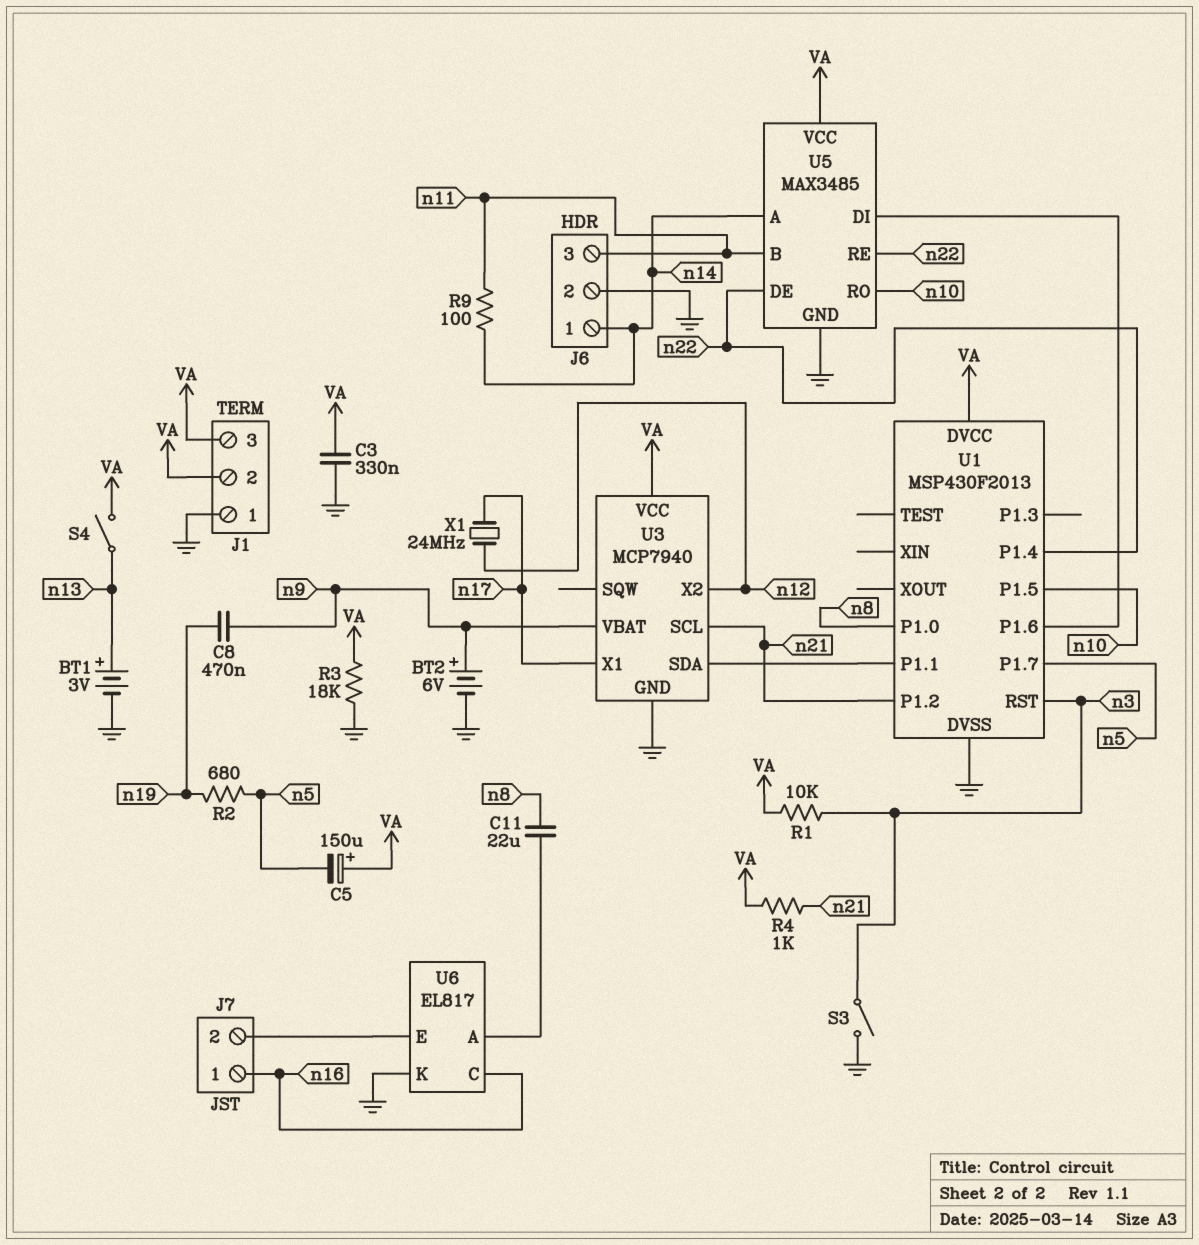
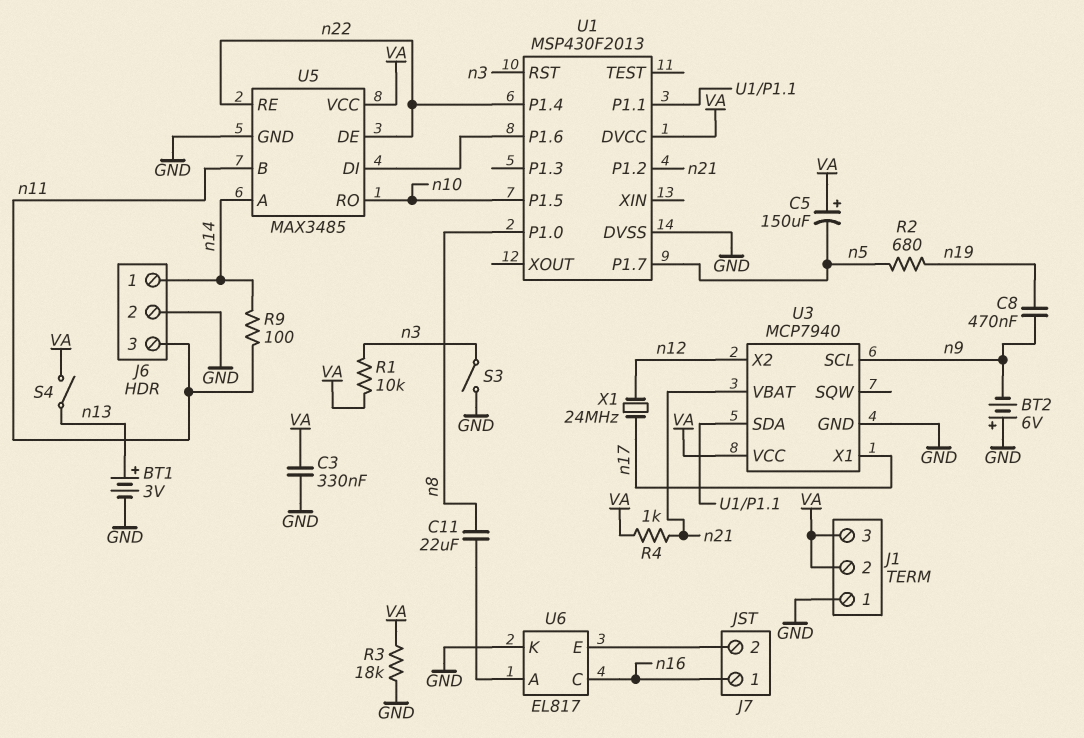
BT2: 6V (plus n9, minus GND) -> 6V (plus GND, minus n9)
U3 pin SCL: n21 -> n9
U3 pin VBAT: n9 -> n21

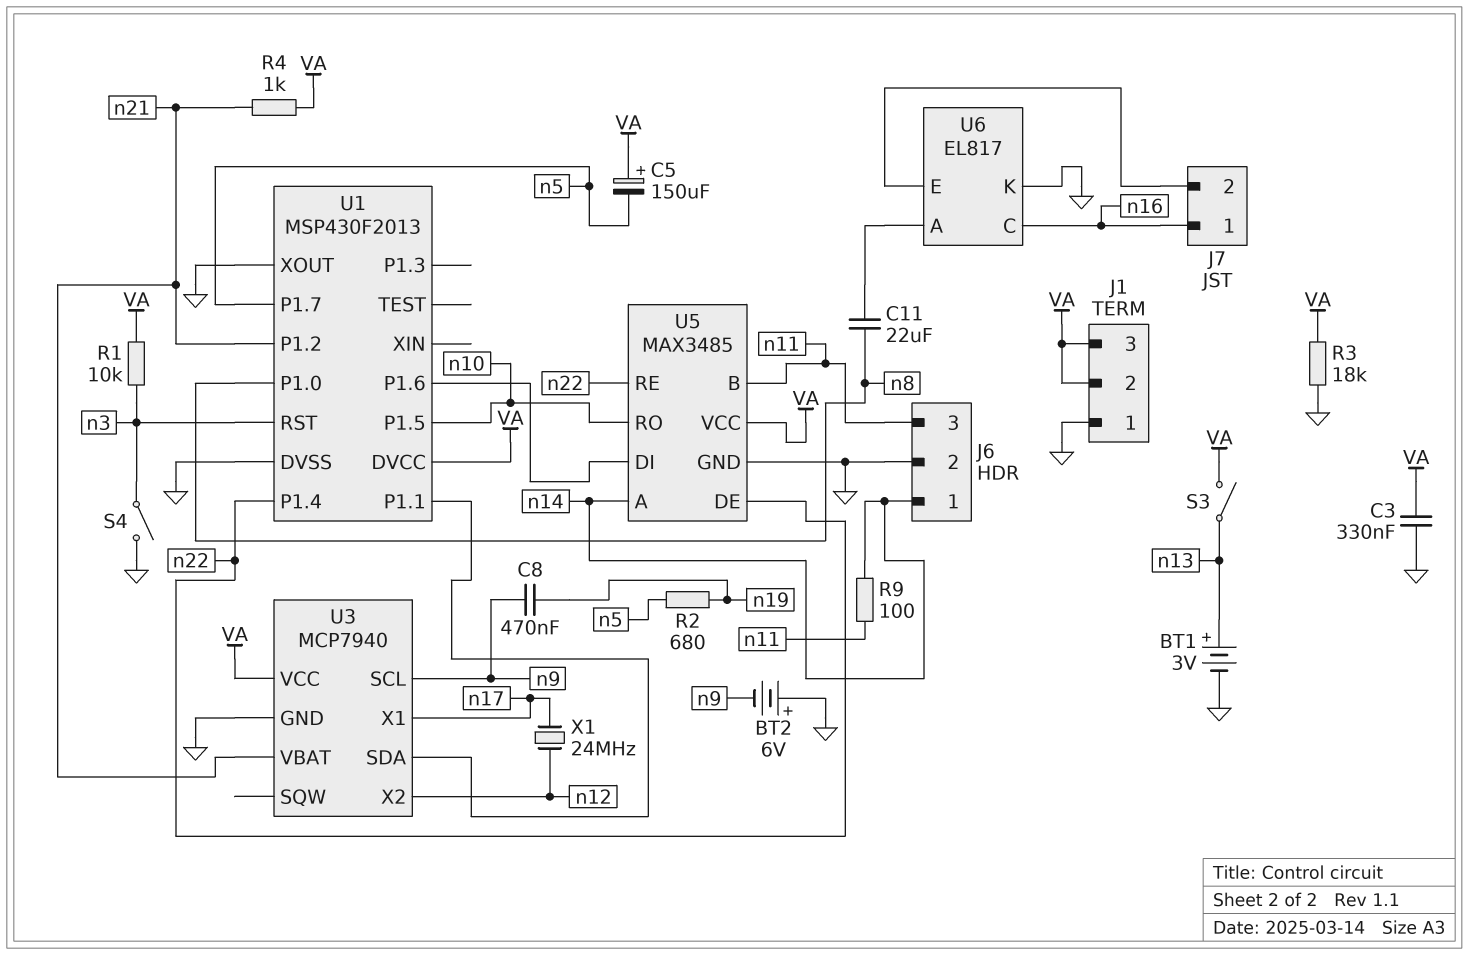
S3: switch (GND, n3) -> switch (VA, n13)
S4: switch (VA, n13) -> switch (GND, n3)
U1 pin XOUT: none -> GND

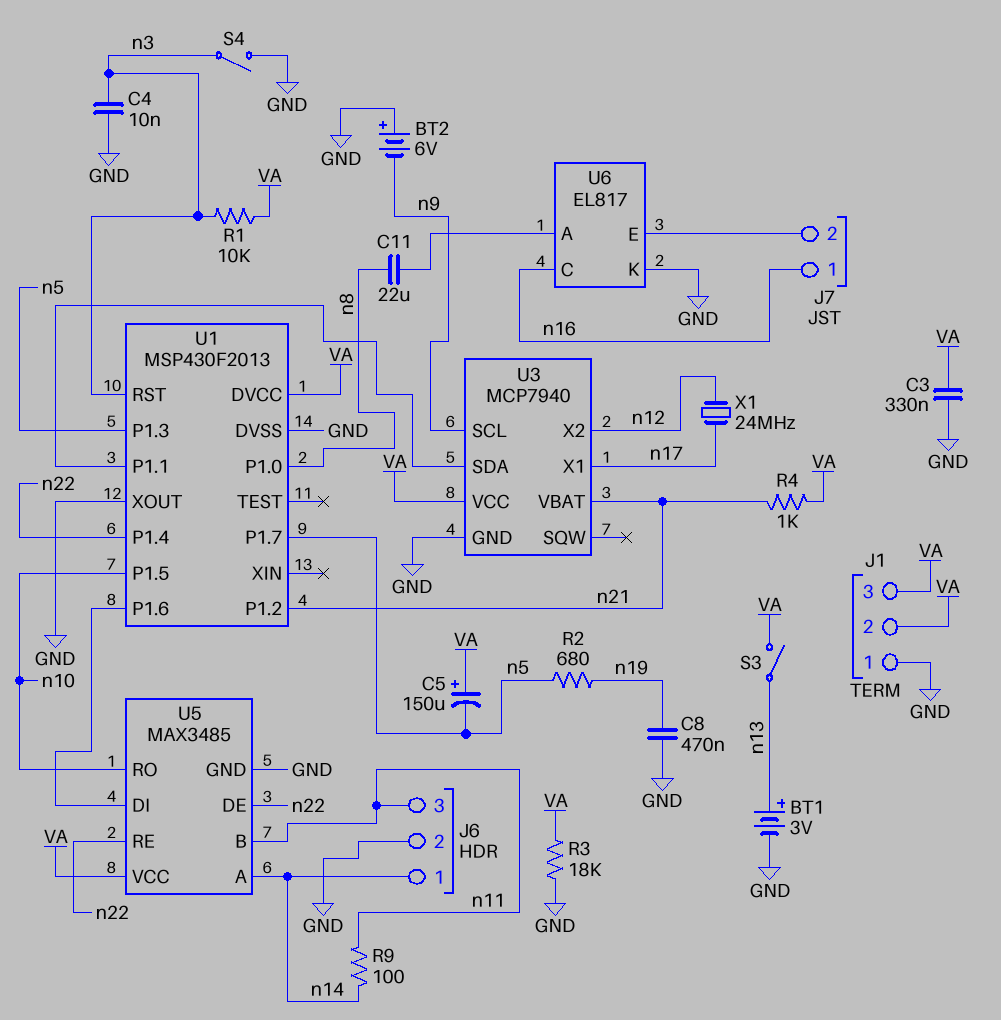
C4: none -> 10nF (GND, n3)
C8: 470nF (n9, n19) -> 470nF (GND, n19)
U1 pin P1.3: none -> n5

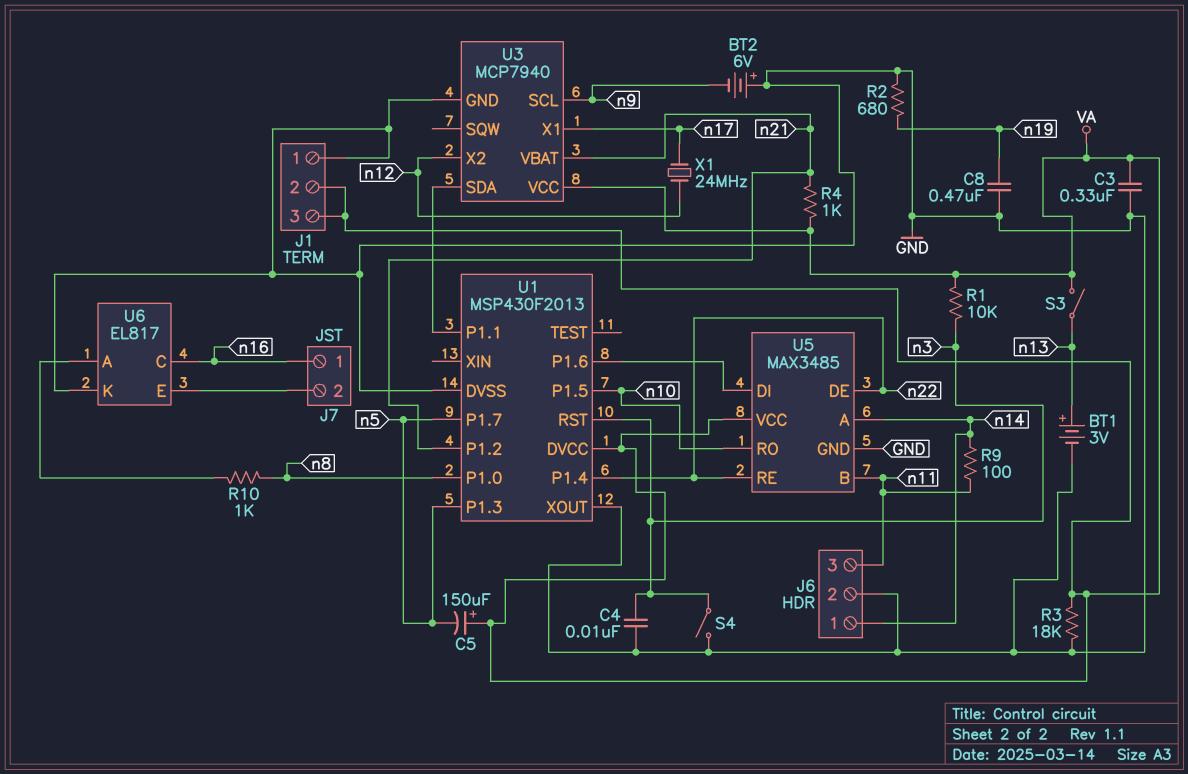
C11: 22uF (U6/A, n8) -> none
R2: 680 (n5, n19) -> 680 (GND, n19)
R10: none -> 1k (U6/A, n8)

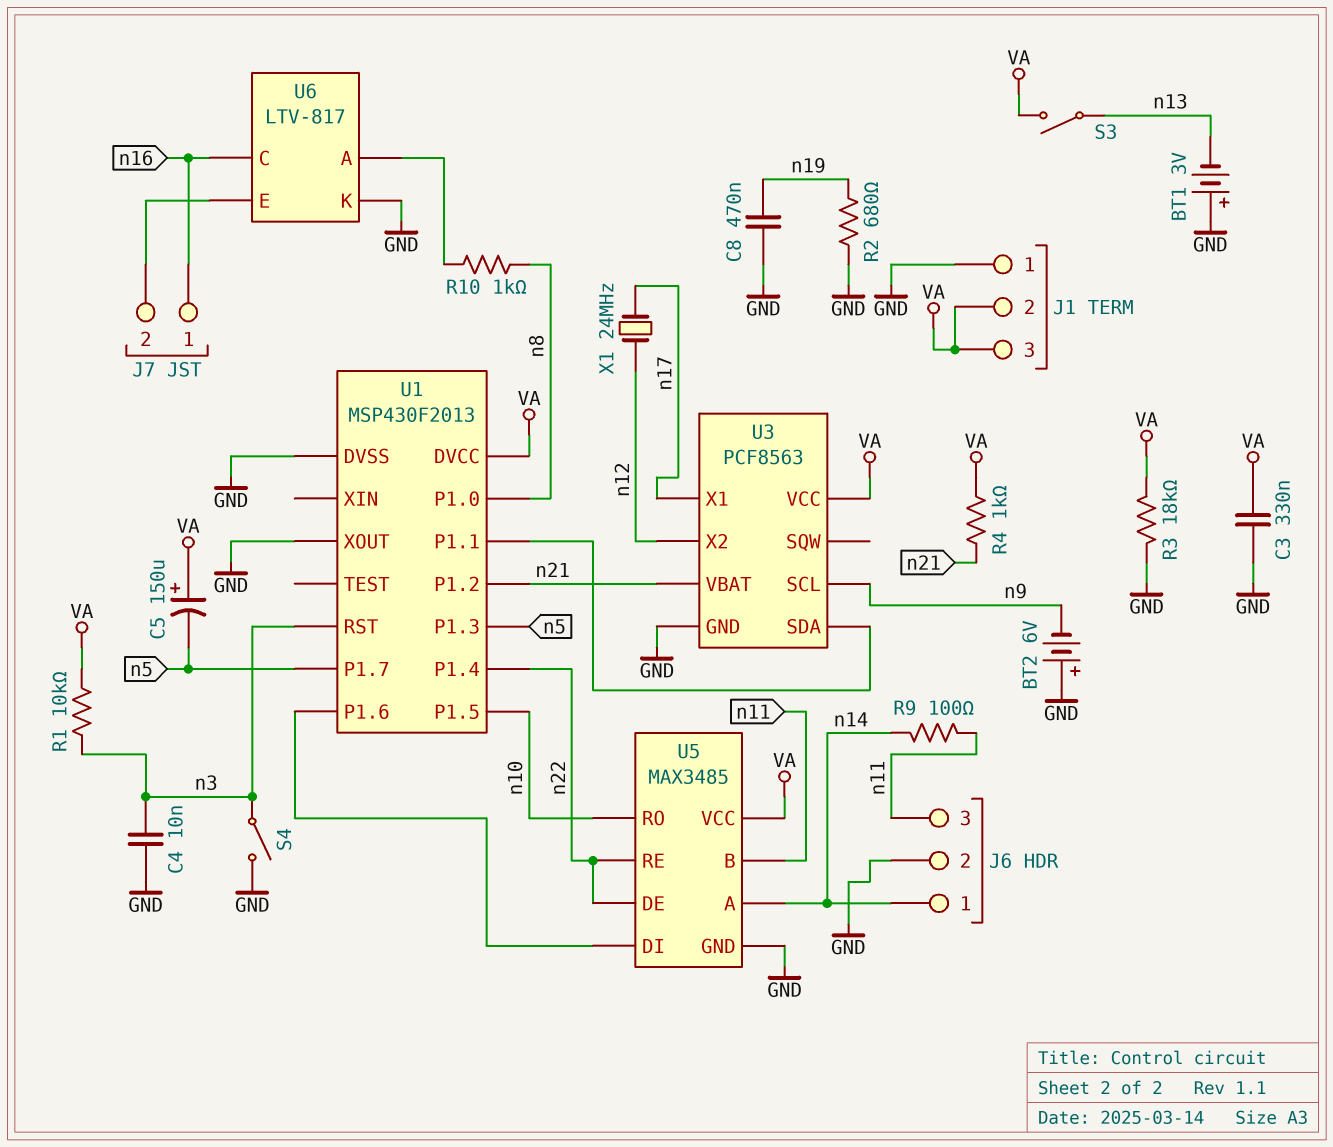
BT1: 3V (plus n13, minus GND) -> 3V (plus GND, minus n13)
U3: MCP7940 -> PCF8563
U6: EL817 -> LTV-817

